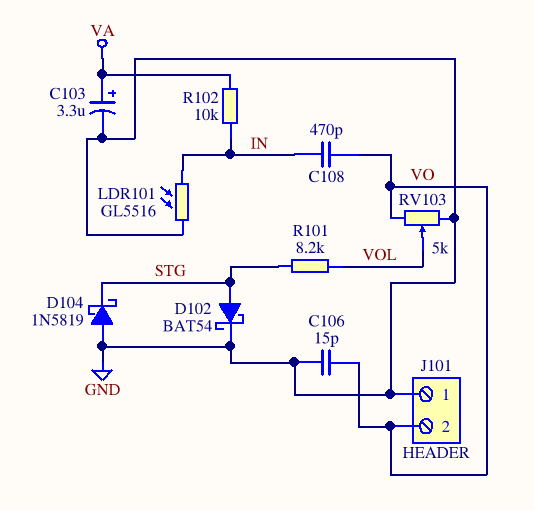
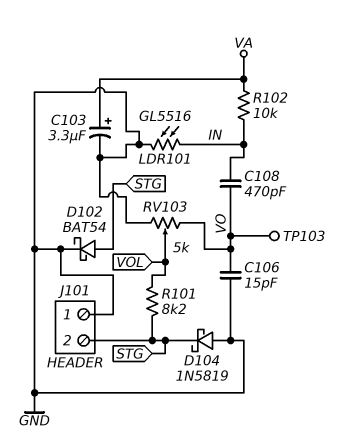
J101 pin 2: VO -> STG
TP103: none -> test point (VO)

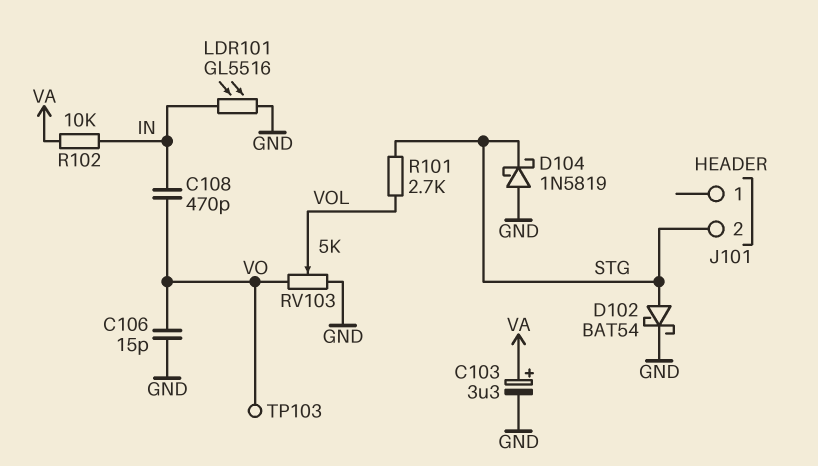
J101 pin 1: GND -> none
R101: 8.2k (STG, VOL) -> 2.7k (STG, VOL)

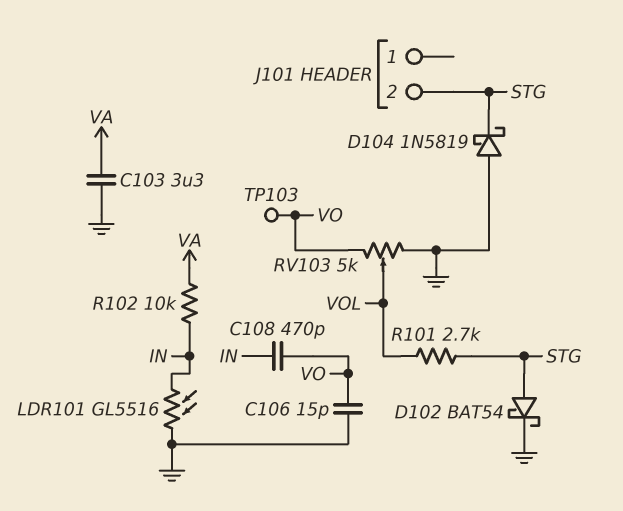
C103: 3.3uF (plus VA, minus GND) -> 3.3uF (GND, VA)

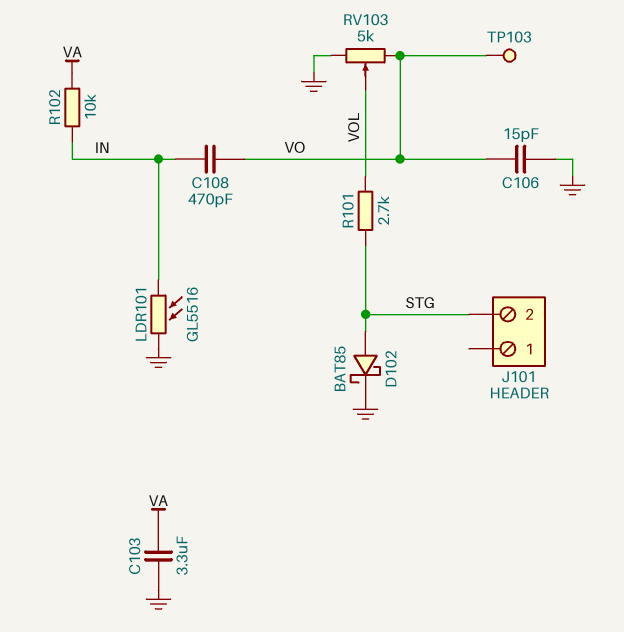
D102: schottky BAT54 (A STG, K GND) -> schottky BAT85 (A STG, K GND)
D104: schottky 1N5819 (A GND, K STG) -> none

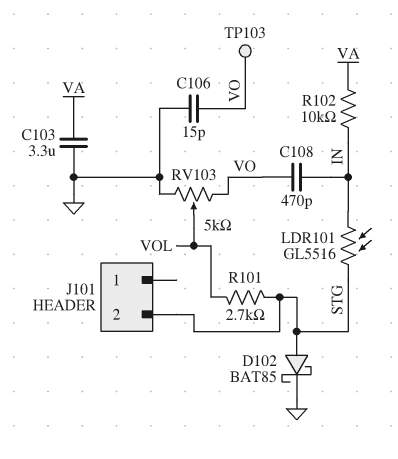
LDR101: GL5516 (GND, IN) -> GL5516 (IN, STG)

